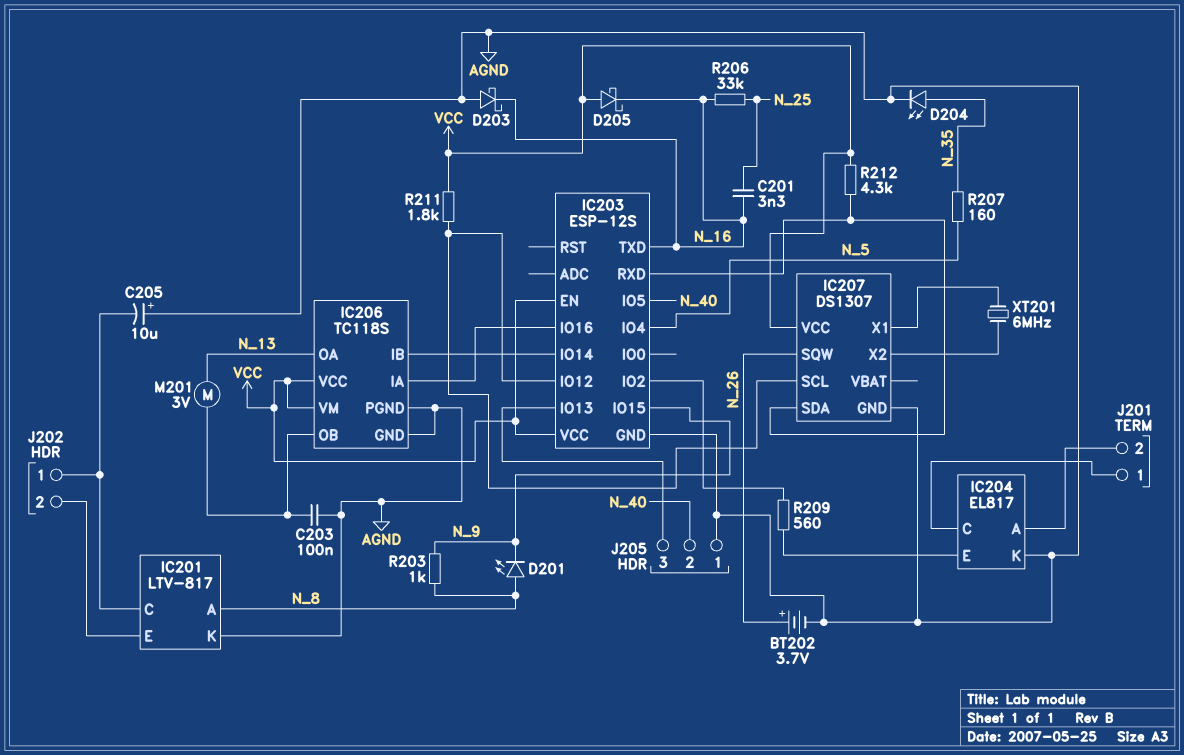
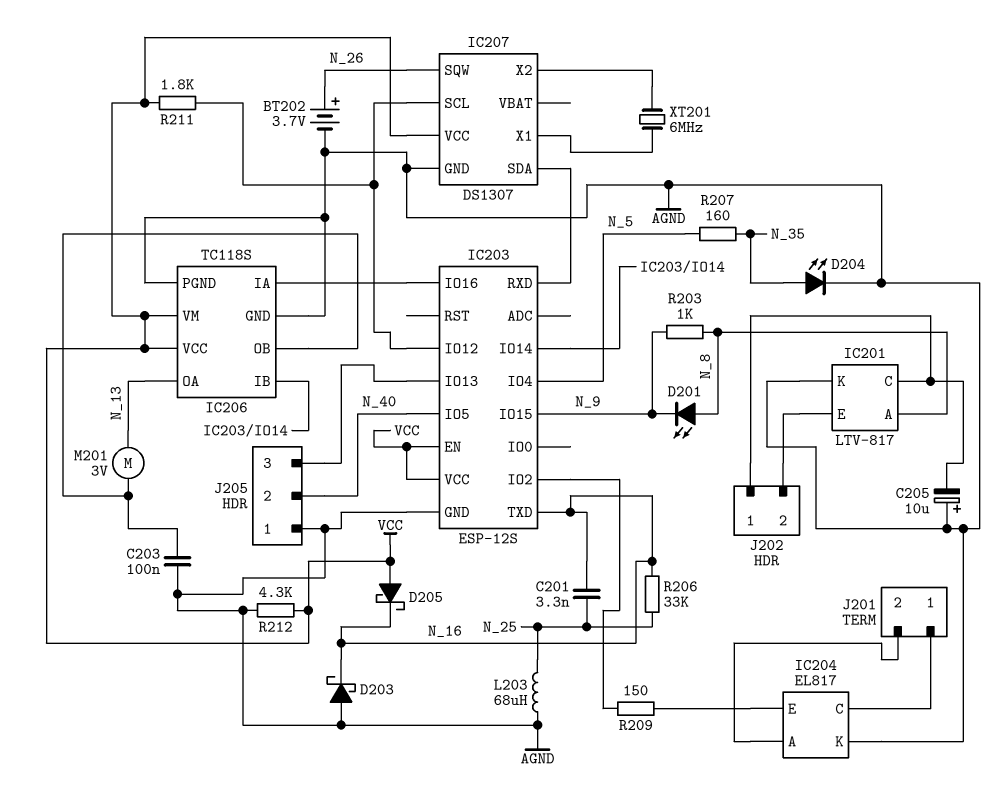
L203: none -> 68uH (AGND, N_25)
R209: 560 (IC203/IO2, IC204/E) -> 150 (IC203/IO2, IC204/E)
R212: 4.3k (IC203/RXD, VCC) -> 4.3k (AGND, VCC)

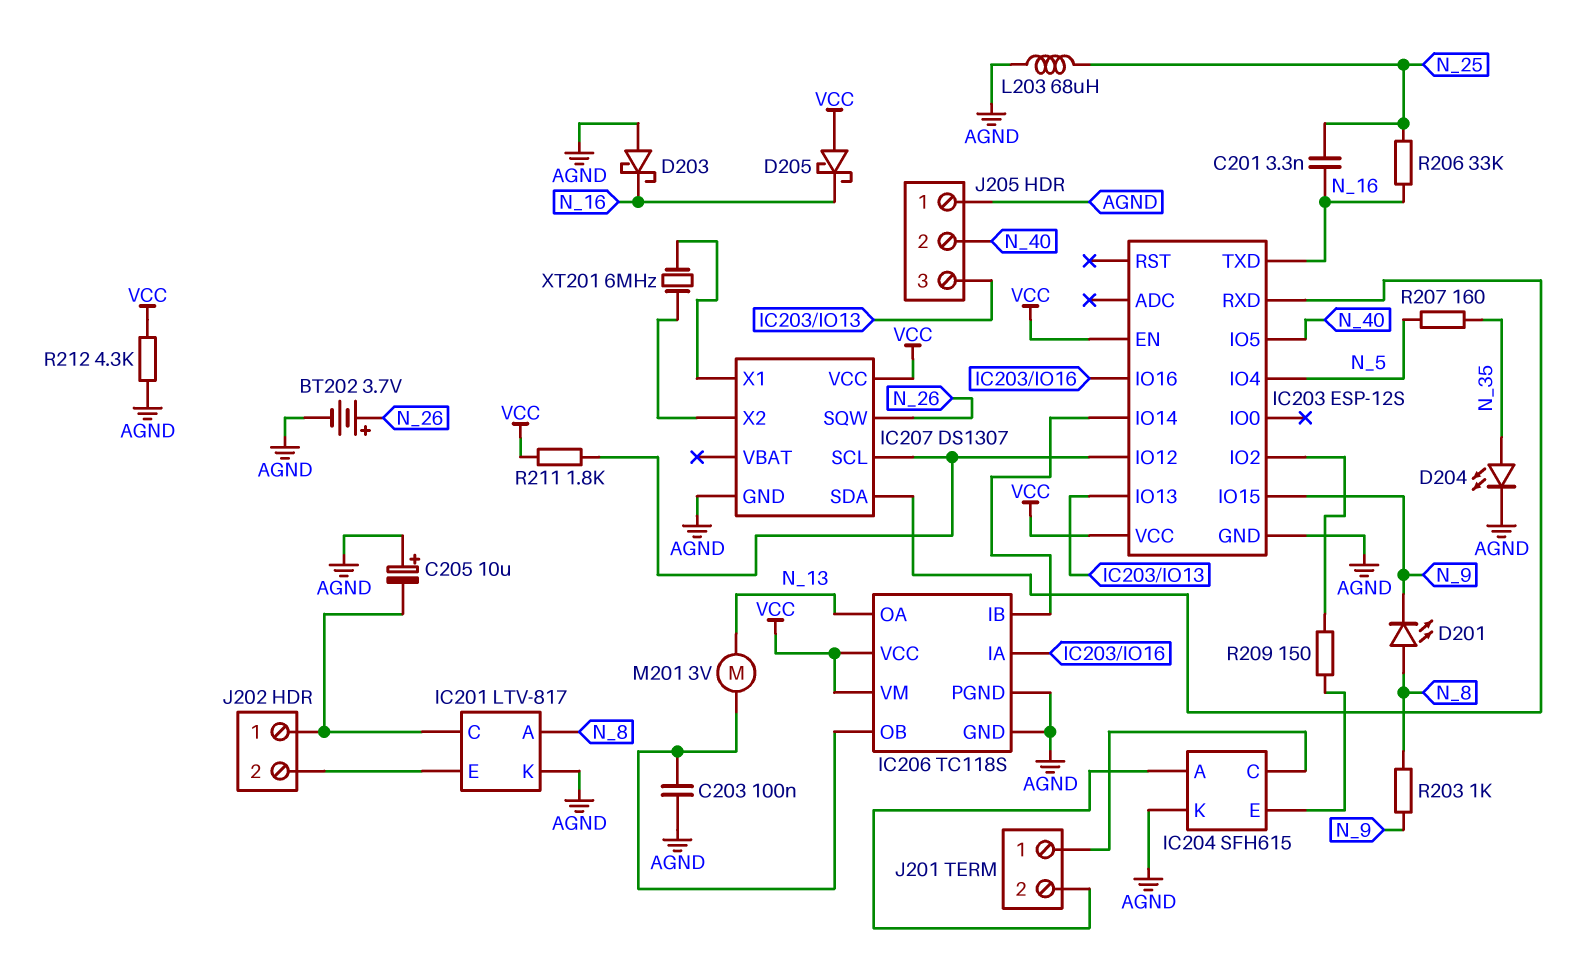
IC204: EL817 -> SFH615

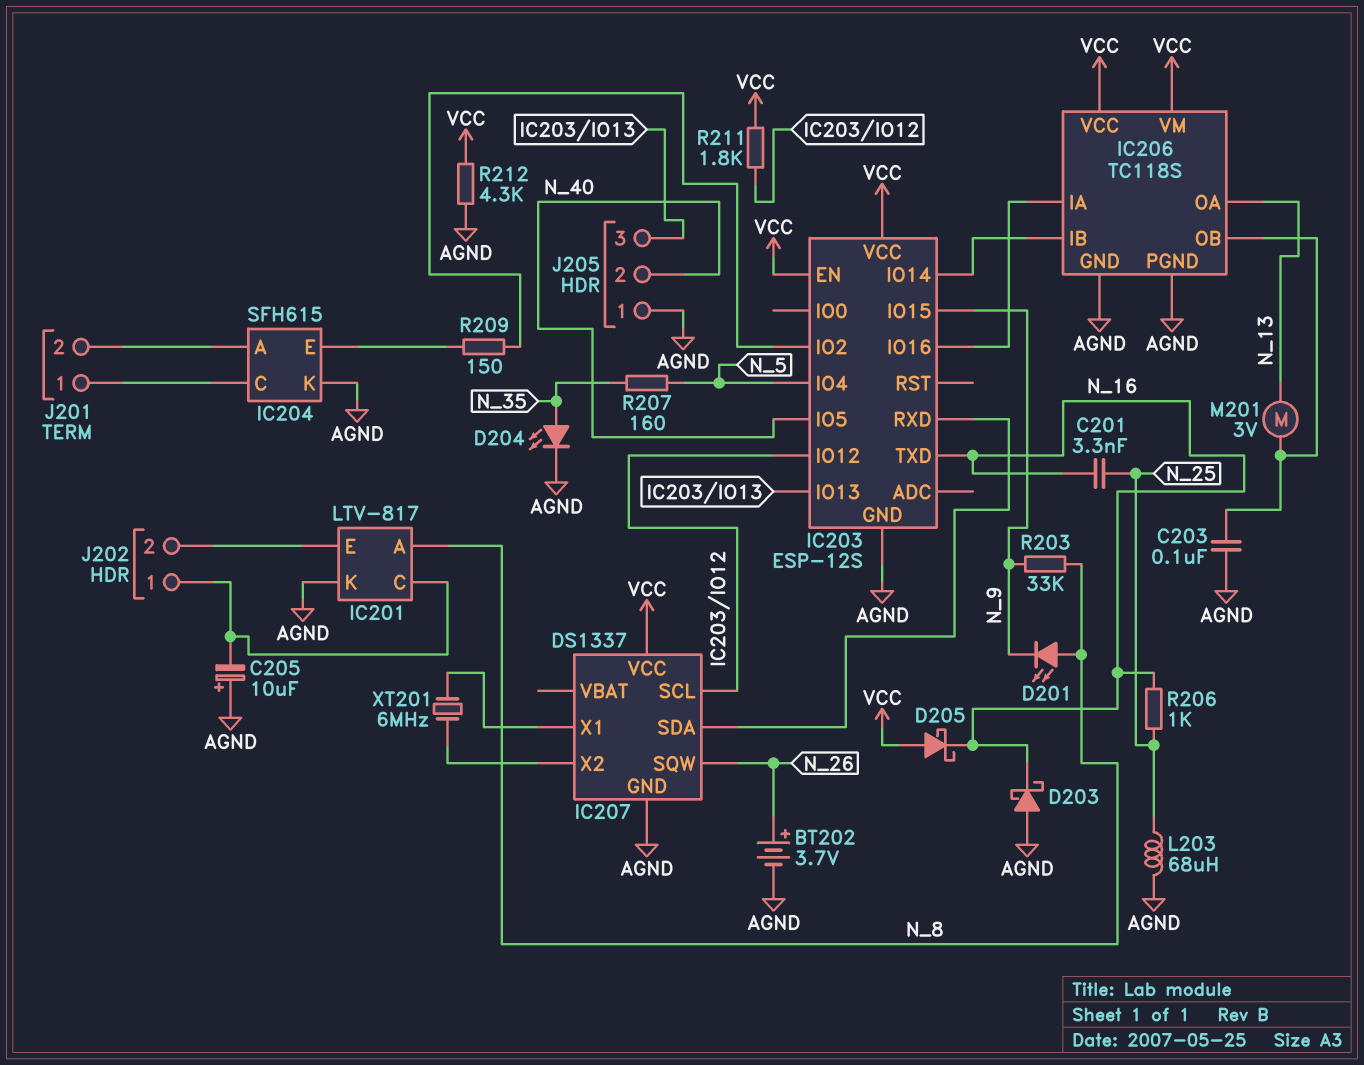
IC207: DS1307 -> DS1337
R203: 1k (N_8, N_9) -> 33k (N_8, N_9)
R206: 33k (N_16, N_25) -> 1k (N_16, N_25)

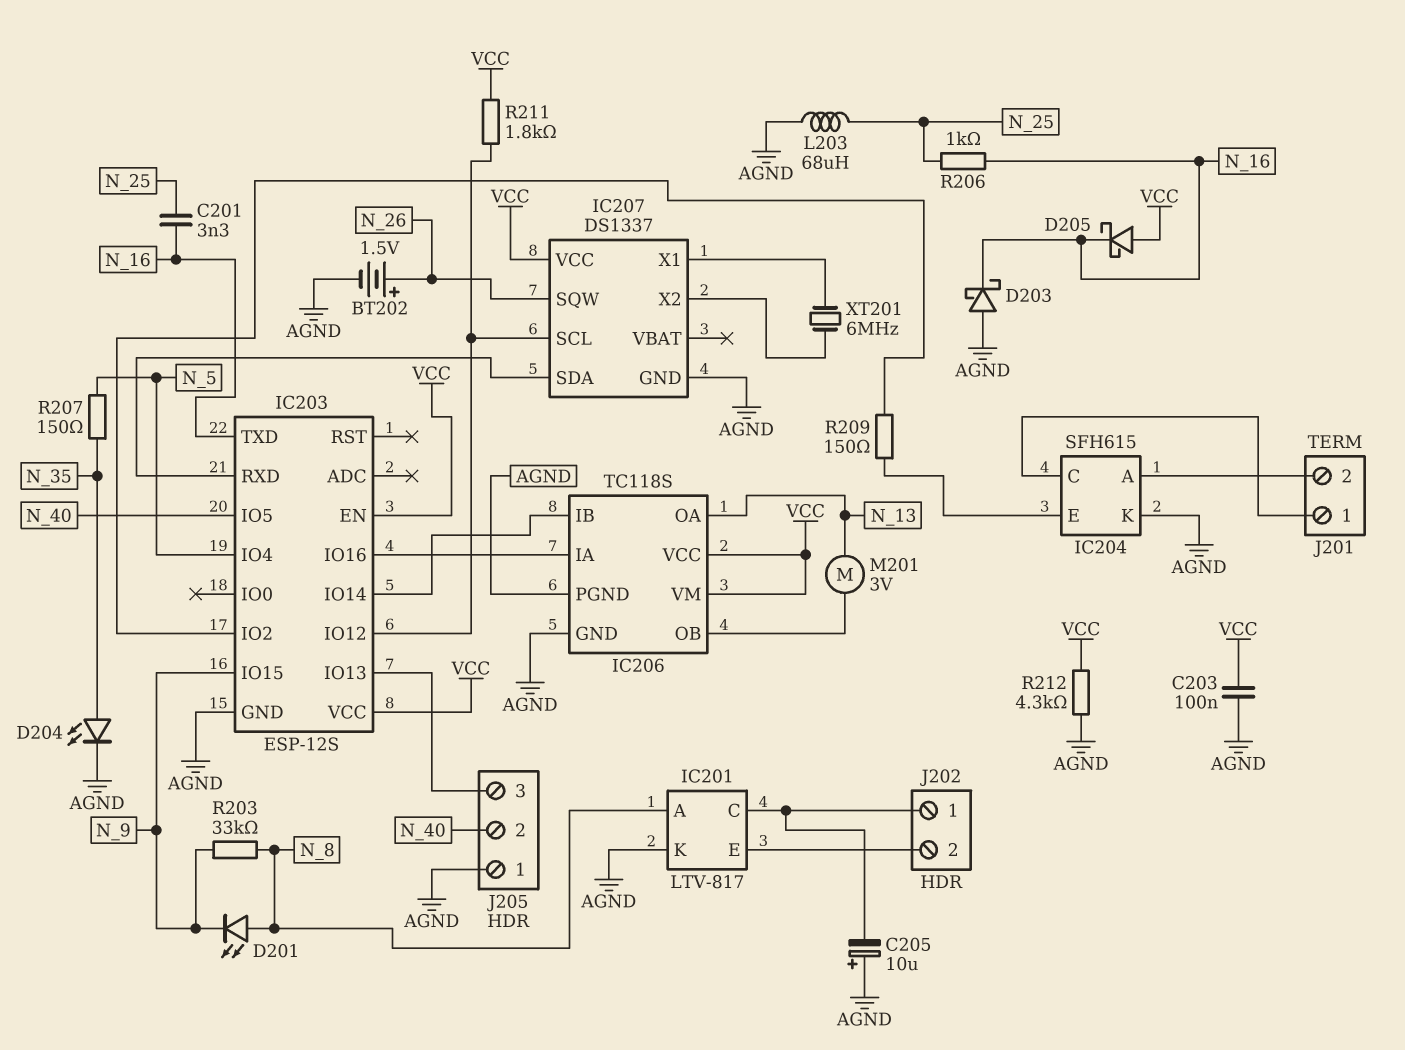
BT202: 3.7V (plus N_26, minus AGND) -> 1.5V (plus N_26, minus AGND)
C203: 100nF (AGND, IC206/OB) -> 100nF (AGND, VCC)
R207: 160 (N_5, N_35) -> 150 (N_5, N_35)

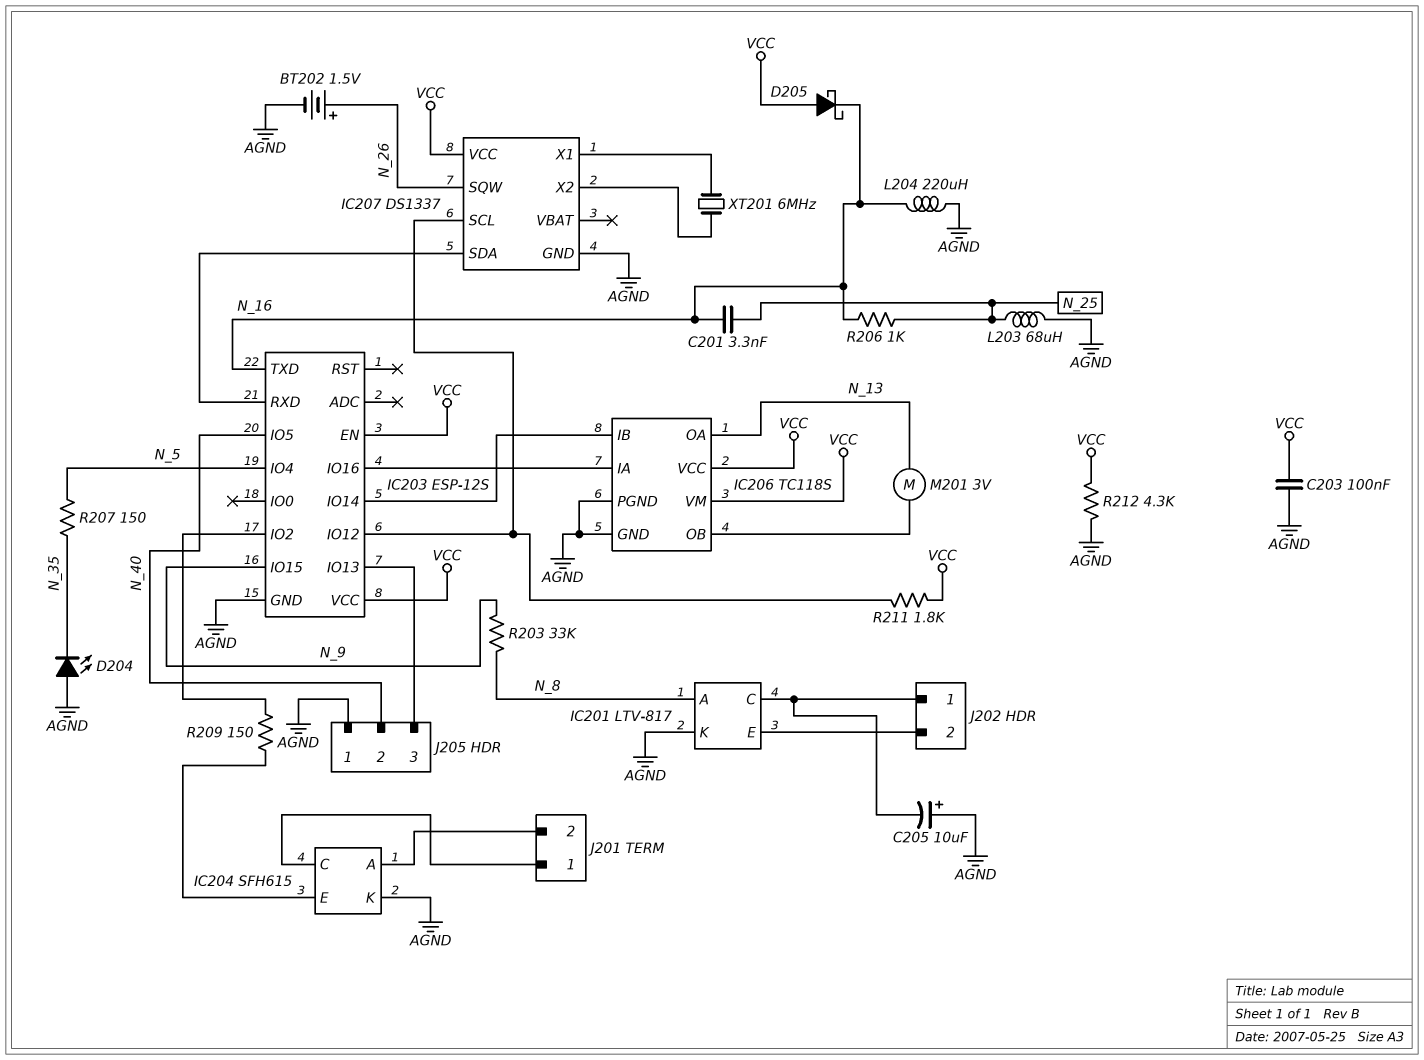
D201: LED (A N_8, K N_9) -> none
D203: schottky (A AGND, K N_16) -> none
D204: LED (A N_35, K AGND) -> LED (A AGND, K N_35)
L204: none -> 220uH (AGND, N_16)

